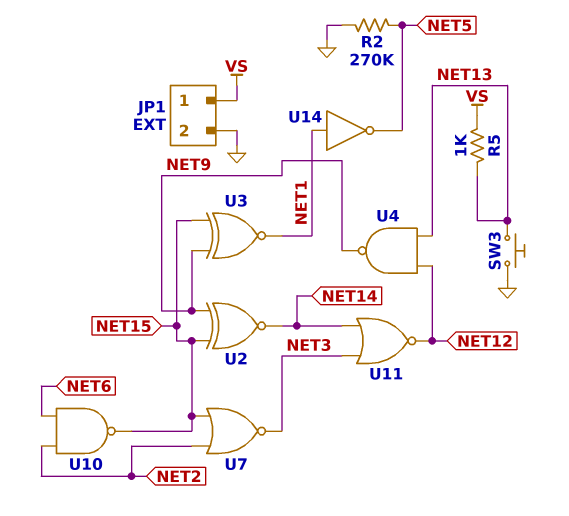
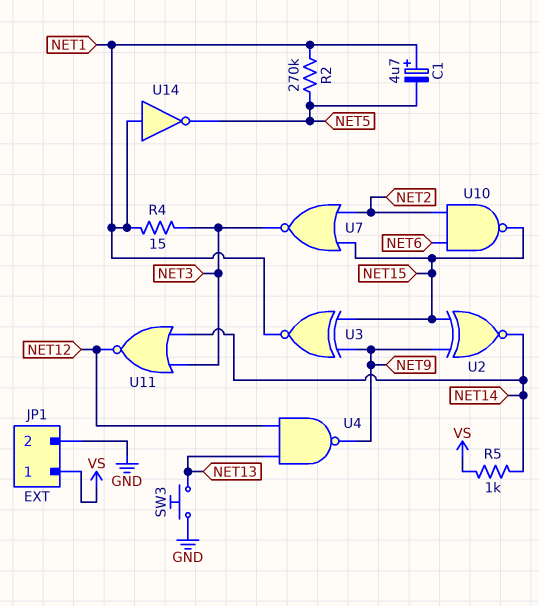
C1: none -> 4.7uF (plus NET1, minus NET5)
R2: 270k (GND, NET5) -> 270k (NET1, NET5)
R4: none -> 15 (NET1, NET3)
R5: 1k (NET13, VS) -> 1k (NET14, VS)

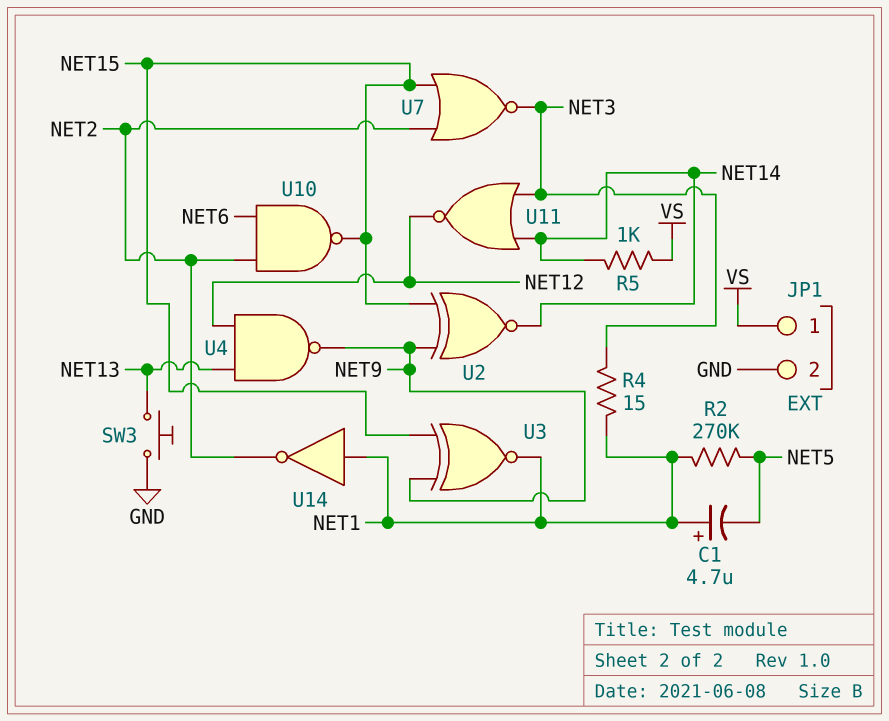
U14: NOT (in NET1, out NET5) -> NOT (in NET1, out NET2)

